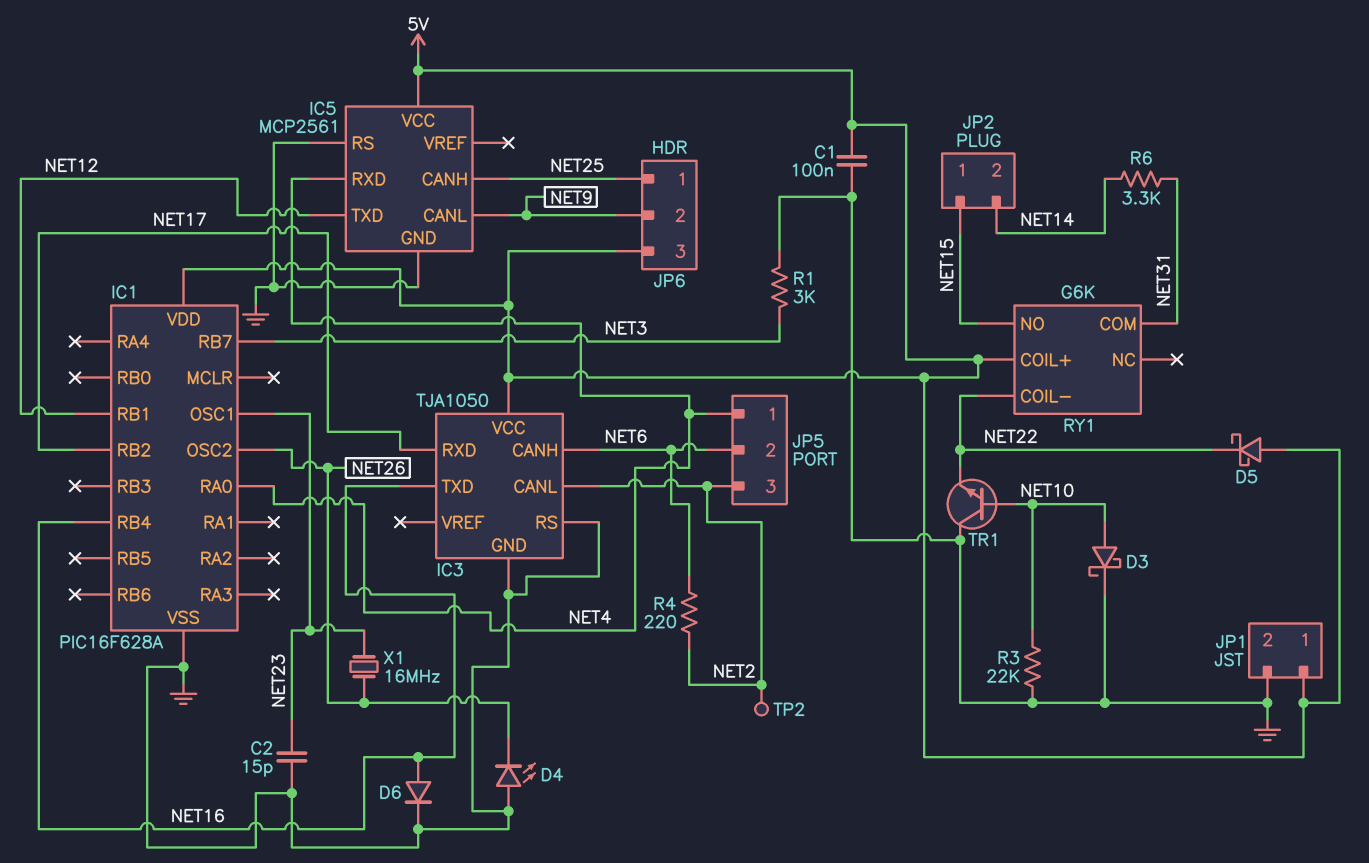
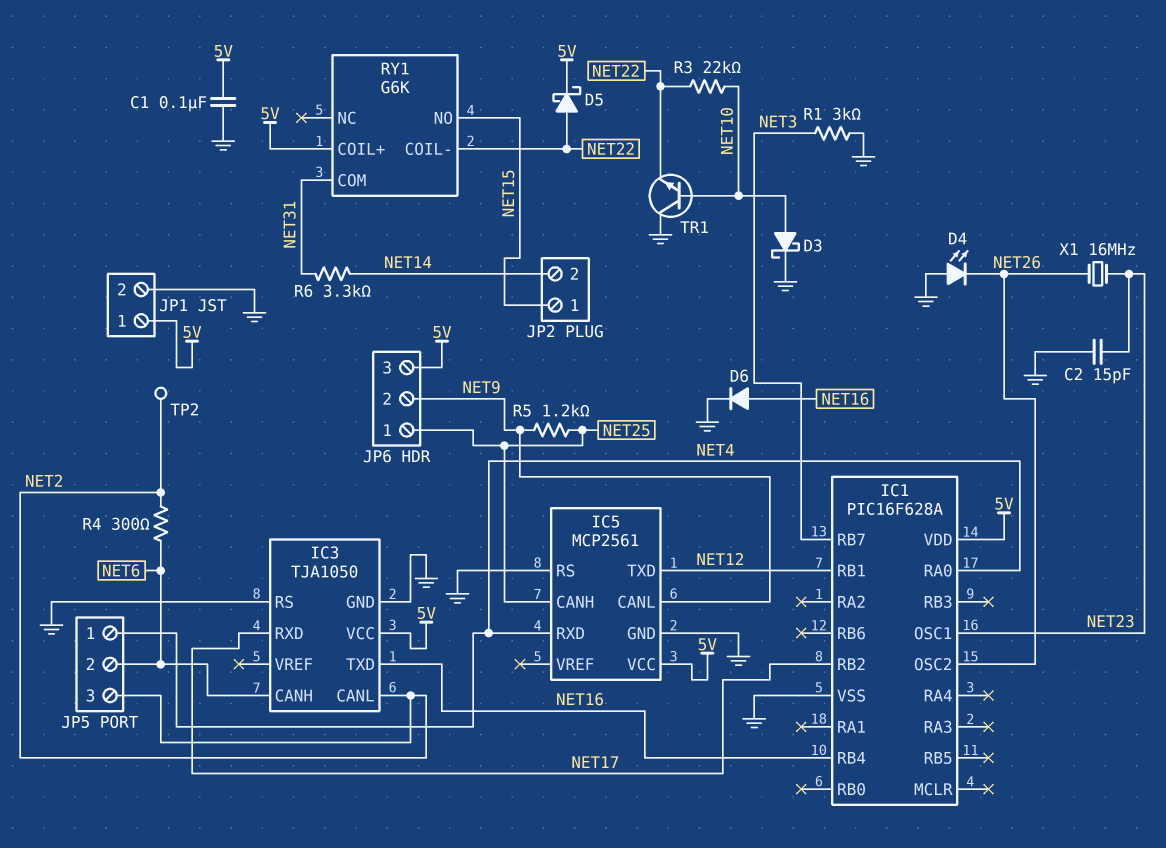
D5: schottky (A 5V, K NET22) -> schottky (A NET22, K 5V)
R3: 22k (GND, NET10) -> 22k (NET10, NET22)
R4: 220 (NET2, NET6) -> 300 (NET2, NET6)
R5: none -> 1.2k (NET9, NET25)

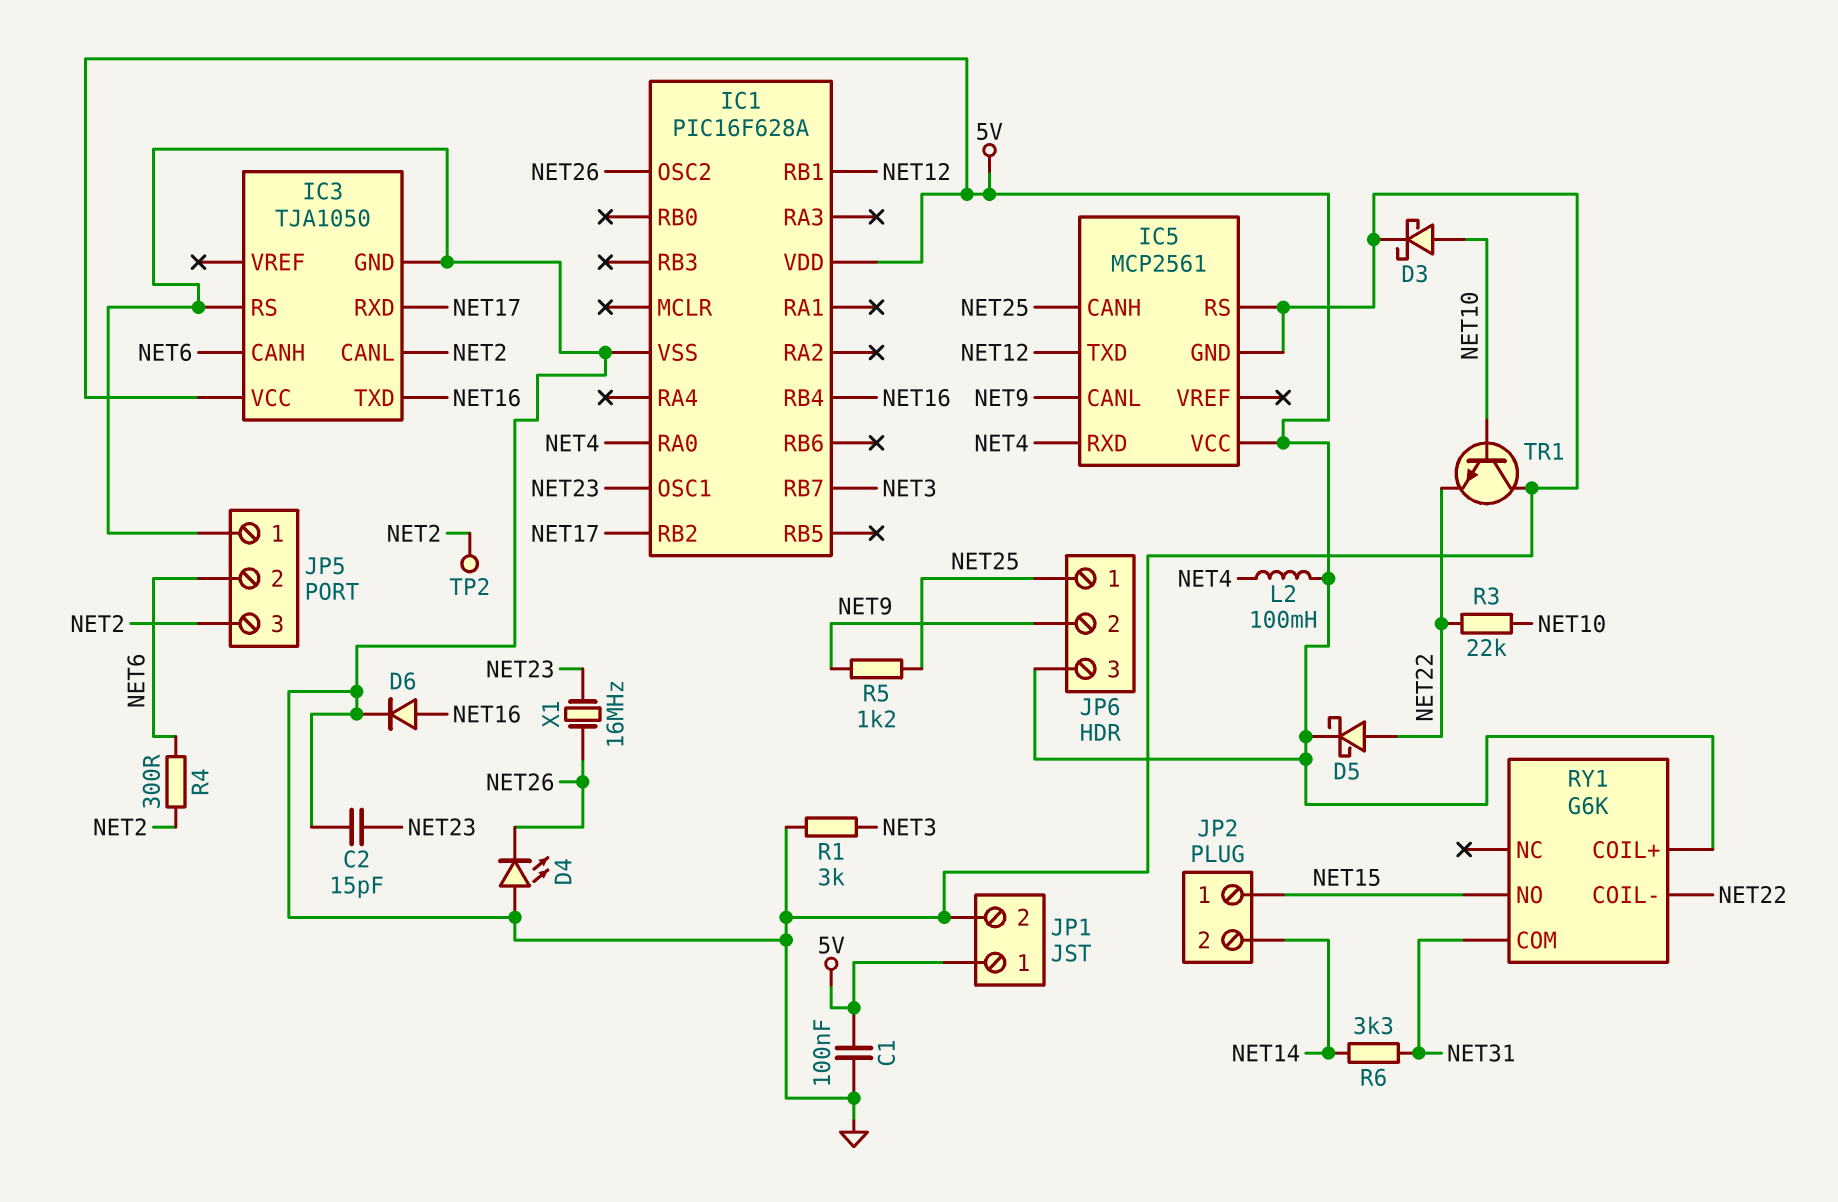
JP5 pin 1: NET4 -> GND
L2: none -> 100mH (5V, NET4)

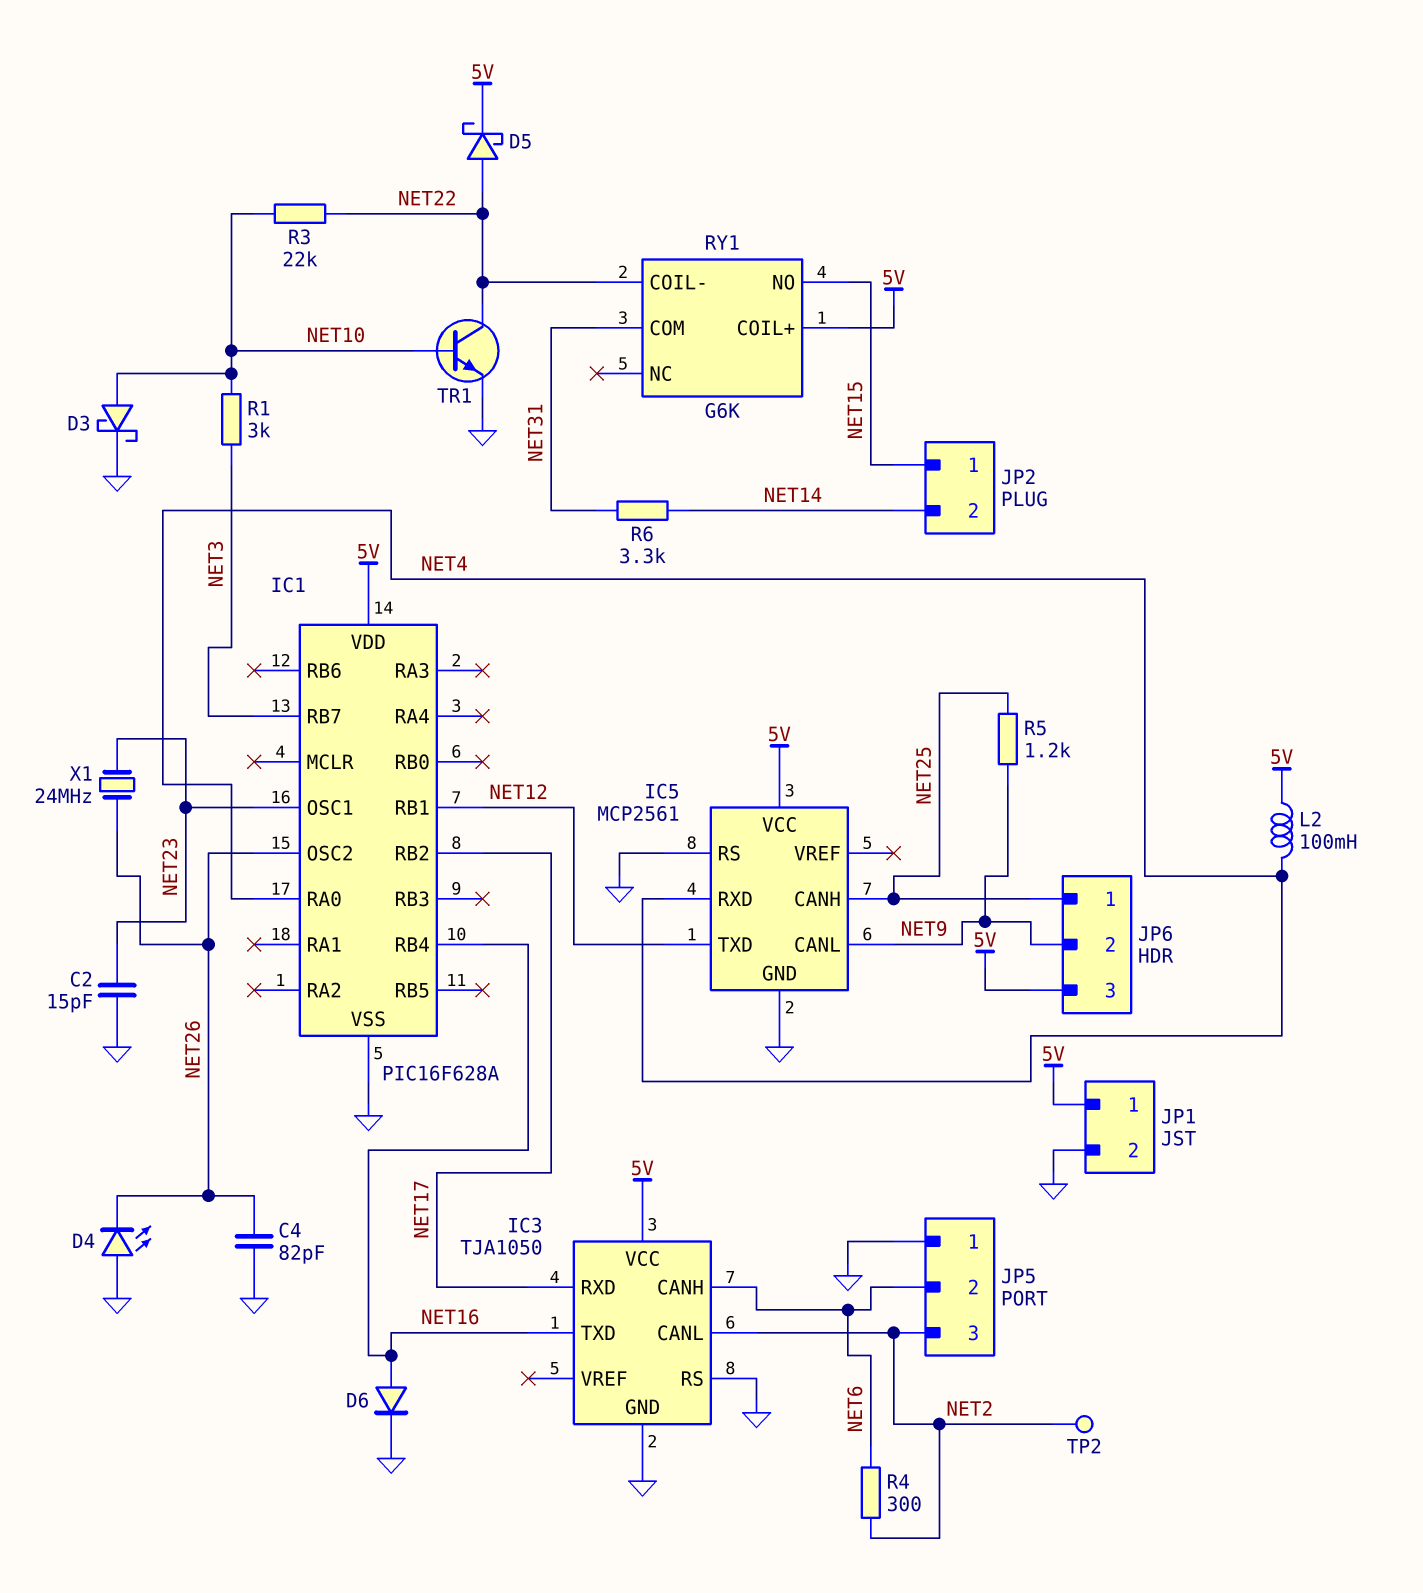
C1: 100nF (5V, GND) -> none
C4: none -> 82pF (GND, NET26)
R1: 3k (GND, NET3) -> 3k (NET3, NET10)
TR1: NPN (B NET10, C GND, E NET22) -> NPN (B NET10, C NET22, E GND)
X1: 16MHz (NET23, NET26) -> 24MHz (NET23, NET26)

